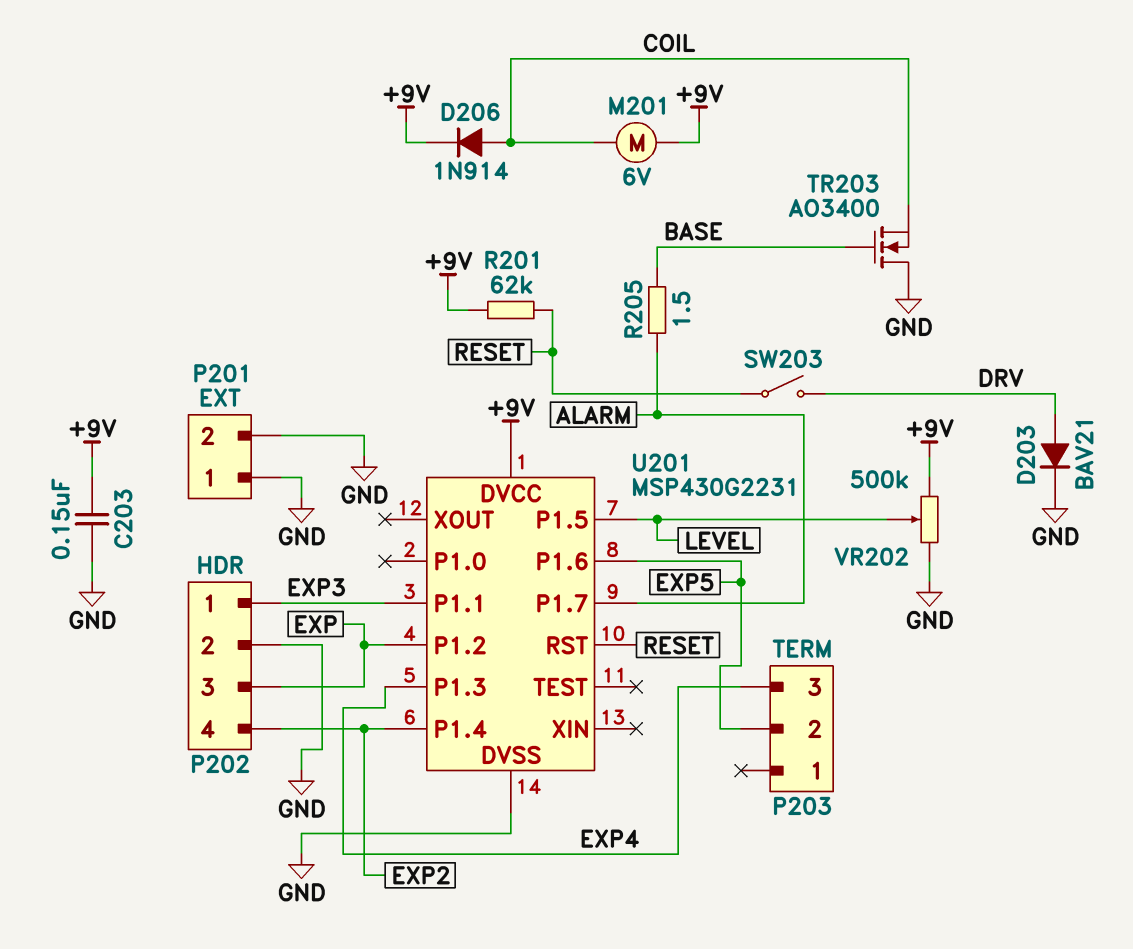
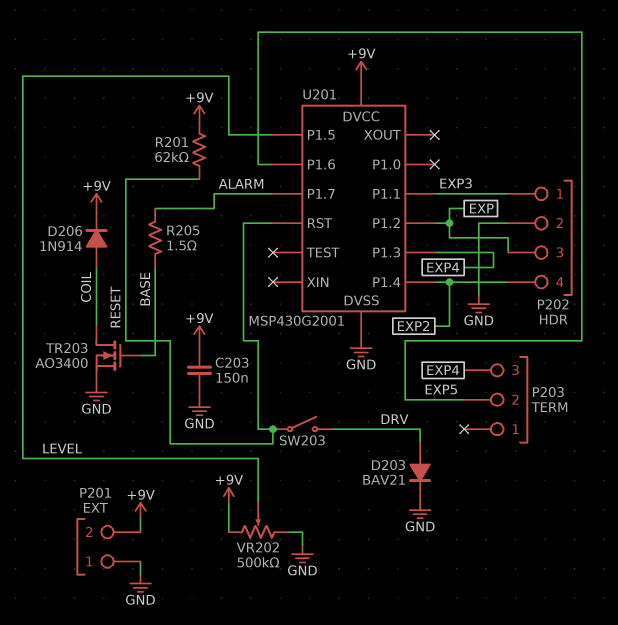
M201: motor 6V (+9V, COIL) -> none
P201 pin 2: GND -> +9V
TR203: NMOS AO3400 (G BASE, D GND, S COIL) -> NMOS AO3400 (G BASE, D COIL, S GND)
U201: MSP430G2231 -> MSP430G2001

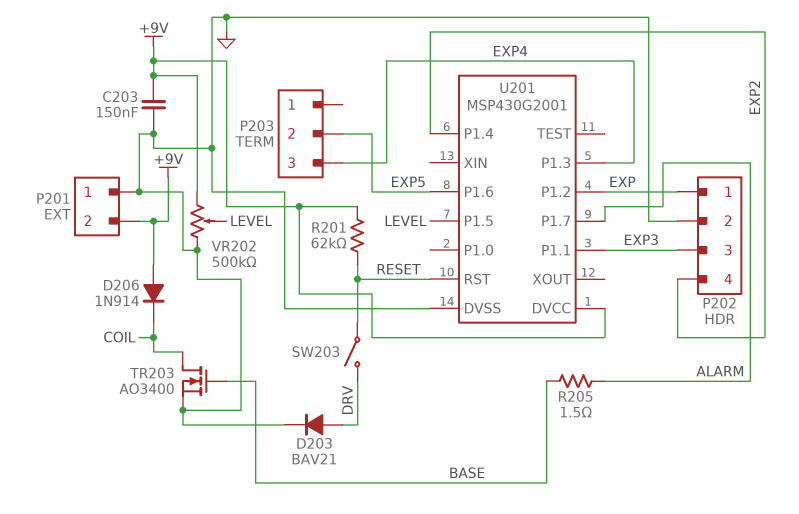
D206: diode 1N914 (A COIL, K +9V) -> diode 1N914 (A +9V, K COIL)
P202 pin 1: EXP3 -> EXP
P202 pin 3: EXP -> EXP3

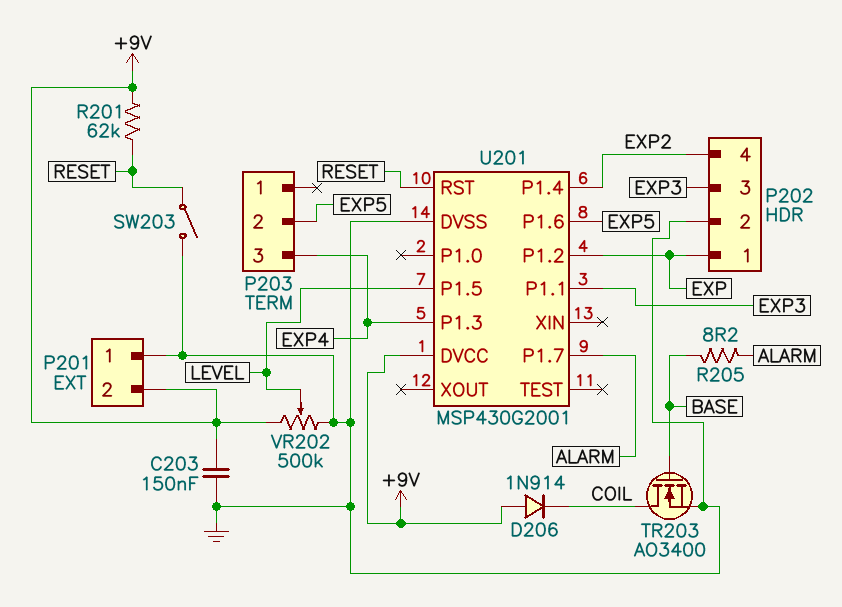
D203: diode BAV21 (A DRV, K GND) -> none
R205: 1.5 (ALARM, BASE) -> 8.2 (ALARM, BASE)
SW203: switch (DRV, RESET) -> switch (GND, RESET)

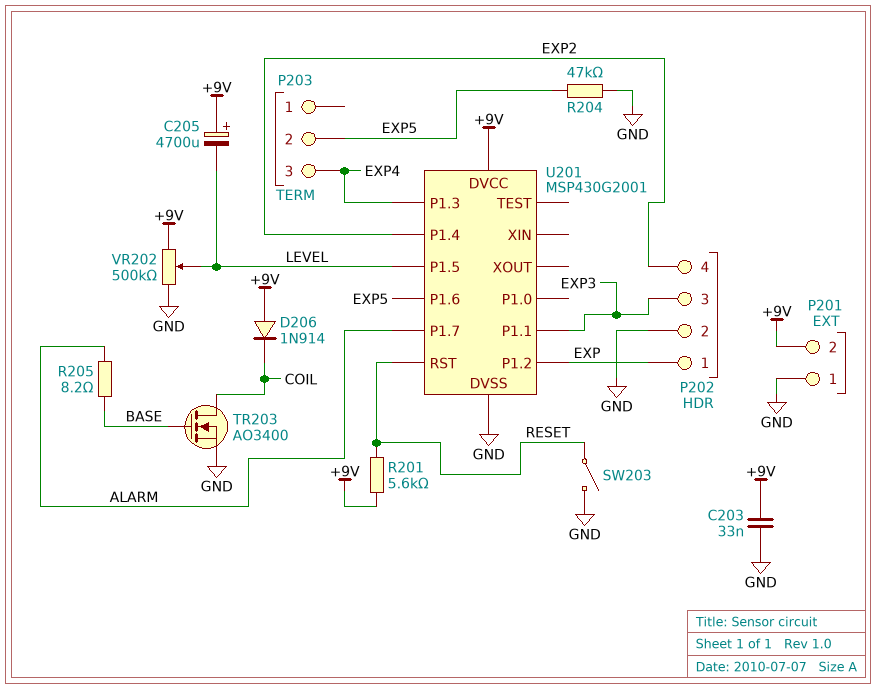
C203: 150nF (+9V, GND) -> 33nF (+9V, GND)
C205: none -> 4700uF (plus +9V, minus LEVEL)
R201: 62k (+9V, RESET) -> 5.6k (+9V, RESET)
R204: none -> 47k (EXP5, GND)

